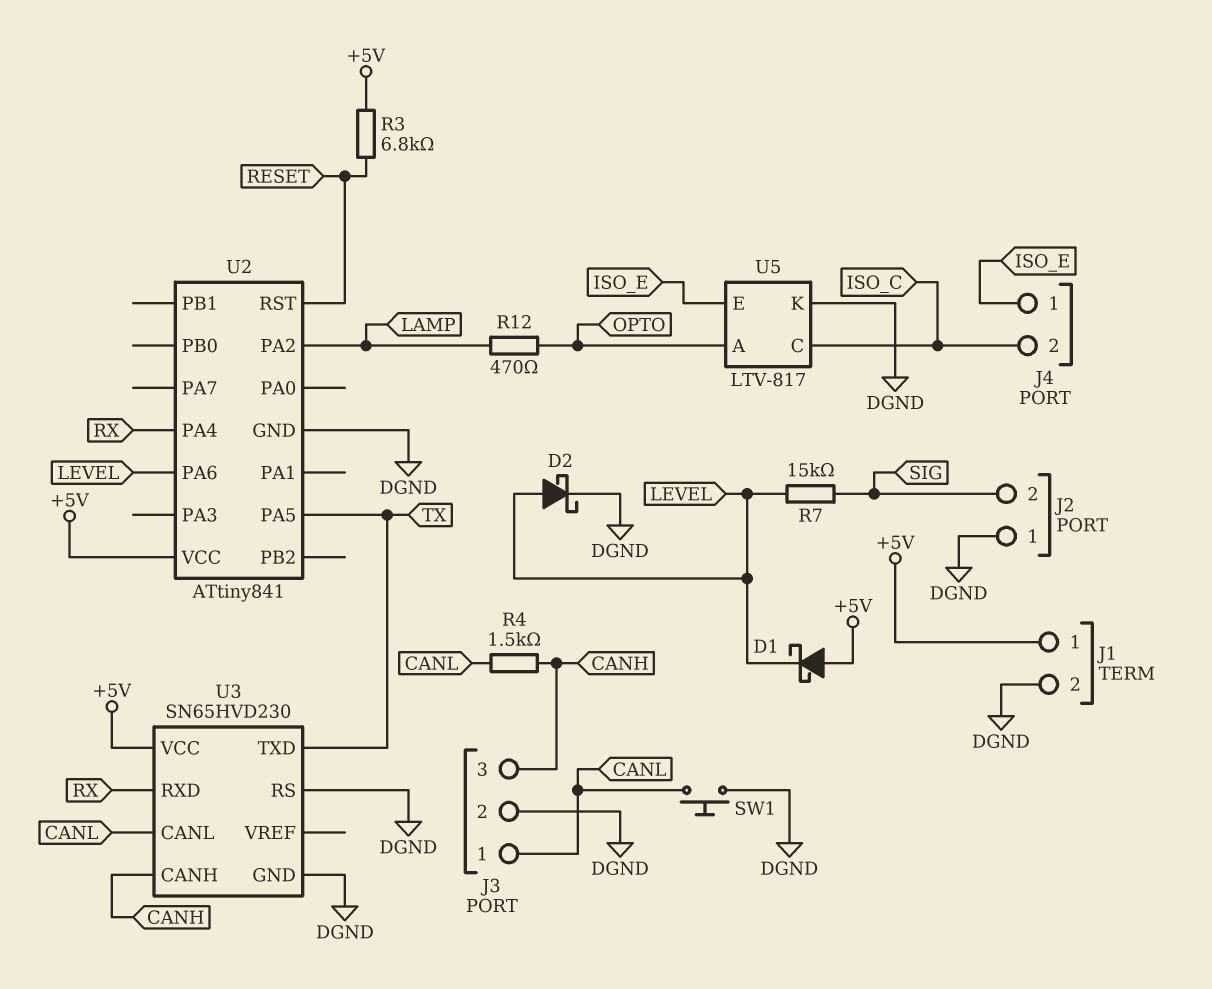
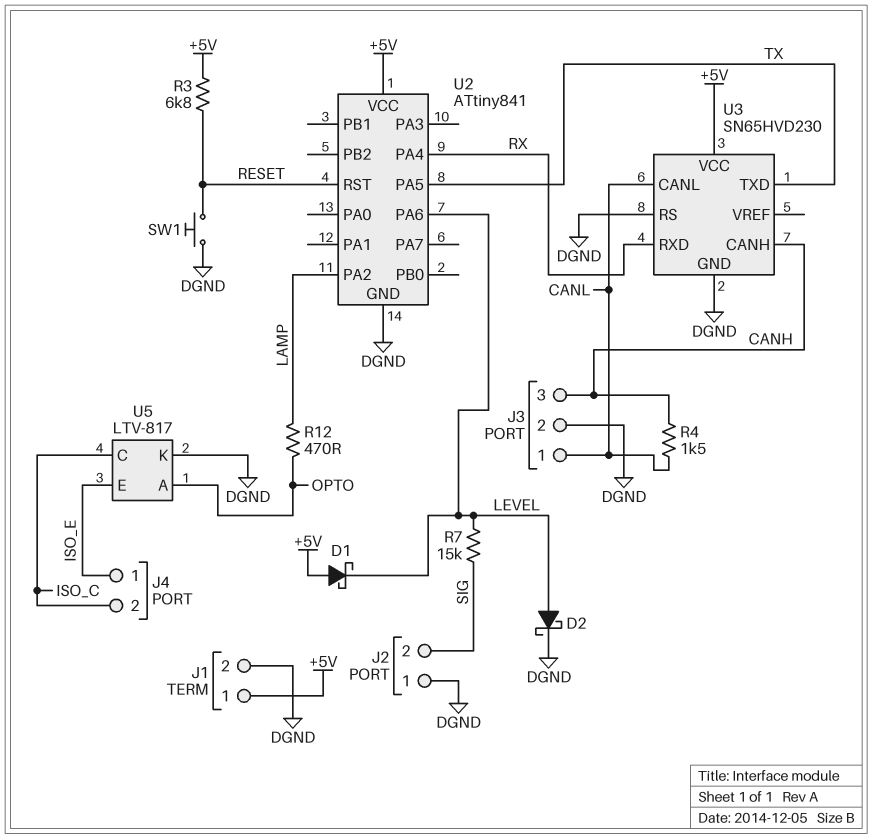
SW1: button (CANL, DGND) -> button (DGND, RESET)

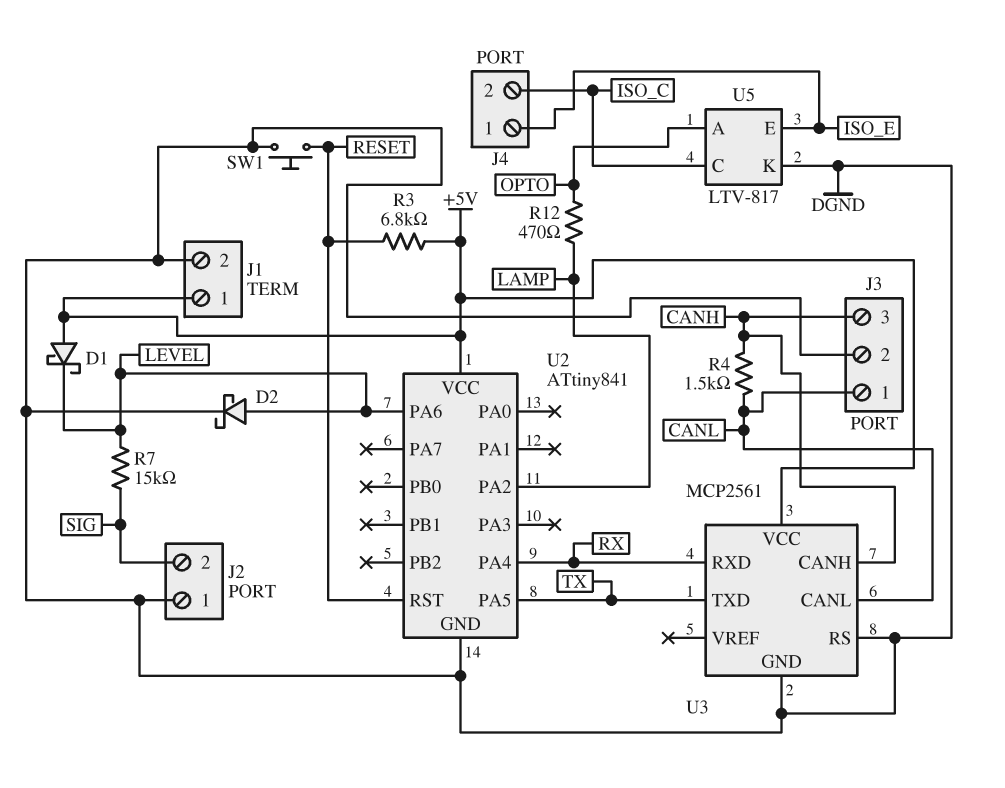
U3: SN65HVD230 -> MCP2561

